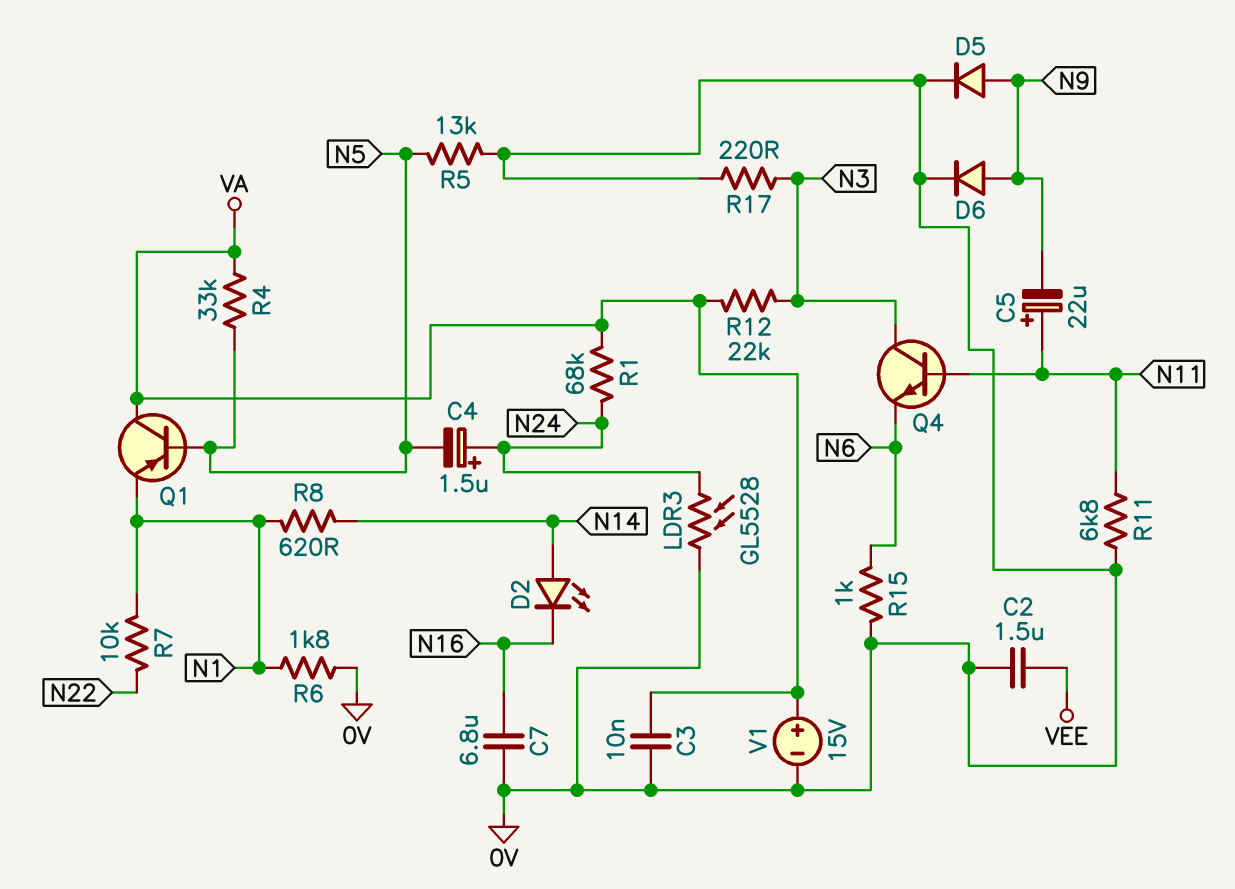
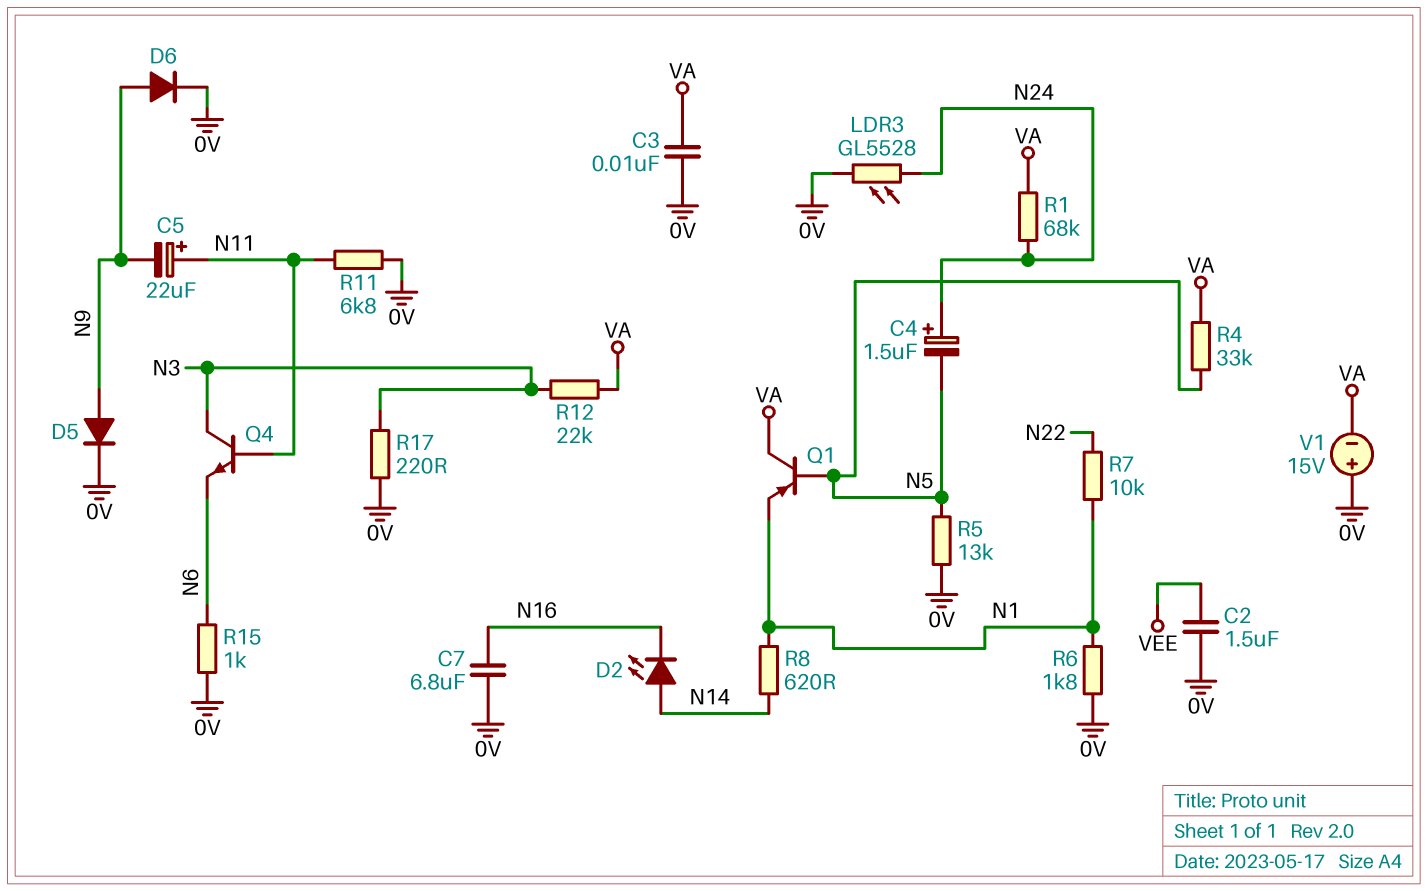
V1: 15V (plus VA, minus 0V) -> 15V (plus 0V, minus VA)

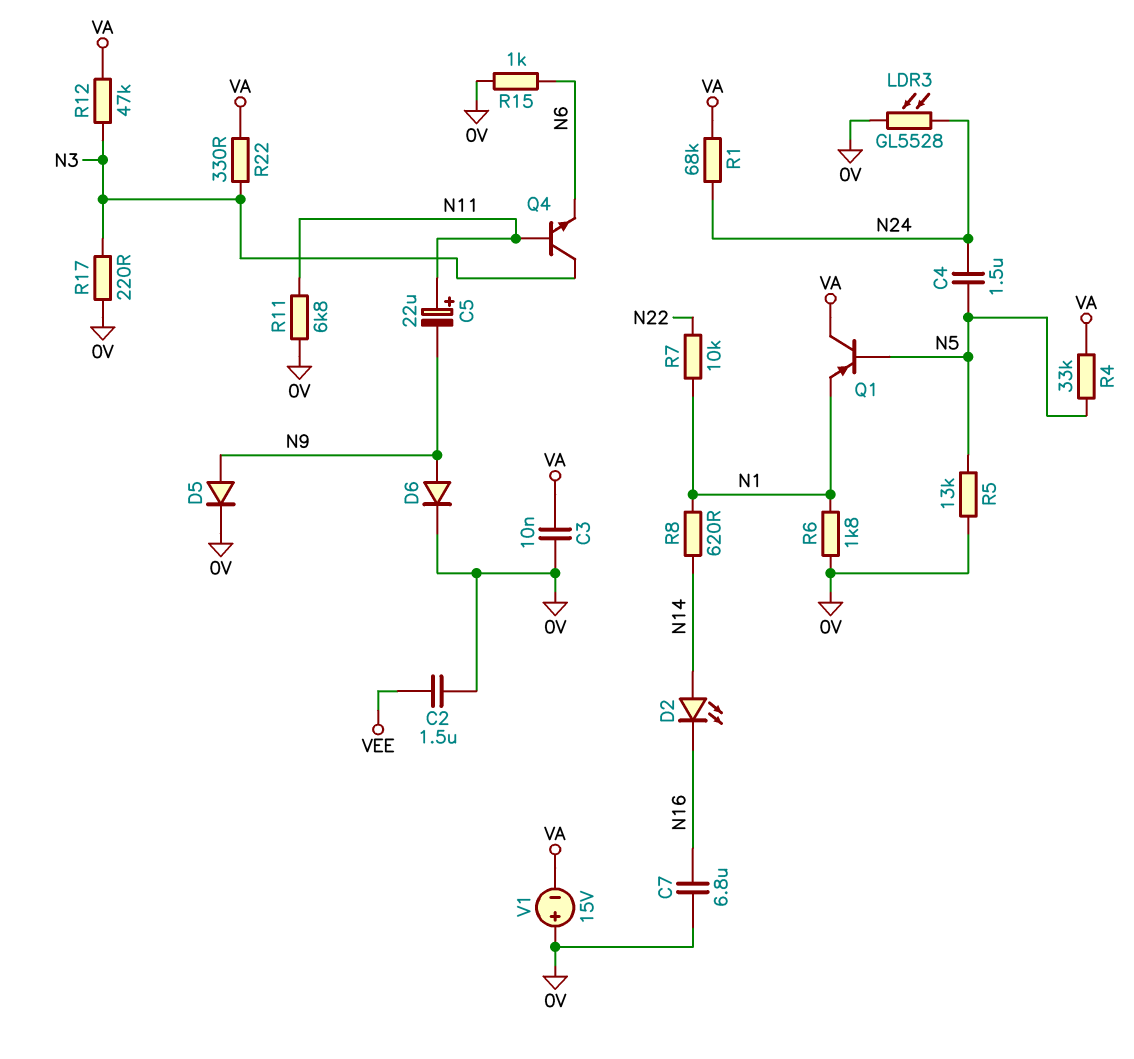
C4: 1.5uF (plus N24, minus N5) -> 1.5uF (N5, N24)
R12: 22k (N3, VA) -> 47k (N3, VA)
R22: none -> 330 (N3, VA)

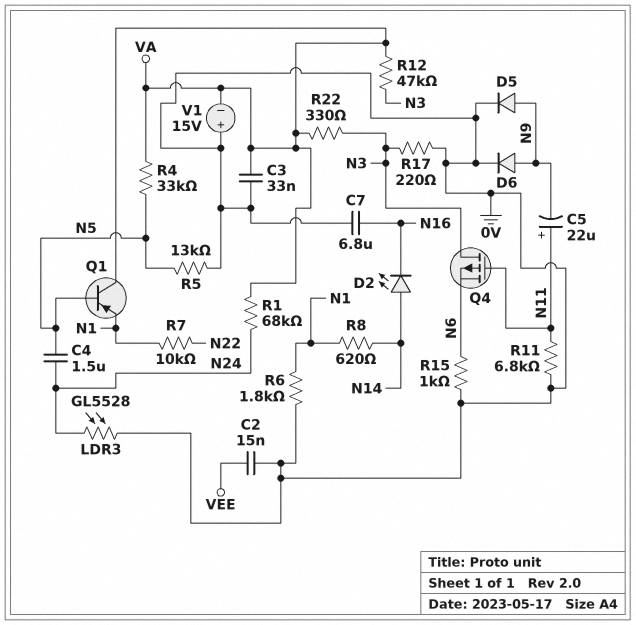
C2: 1.5uF (0V, VEE) -> 15nF (0V, VEE)
C3: 10nF (0V, VA) -> 33nF (0V, VA)
Q4: NPN (B N11, C N3, E N6) -> PMOS (G N11, D N3, S N6)

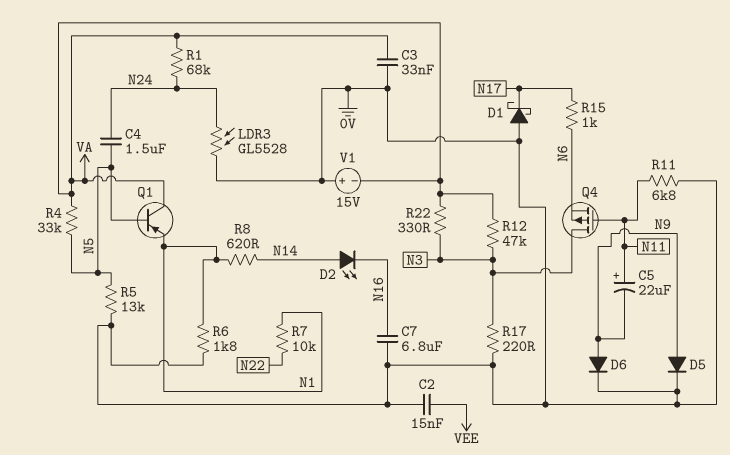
D1: none -> schottky (A 0V, K N17)
R15: 1k (0V, N6) -> 1k (N6, N17)

